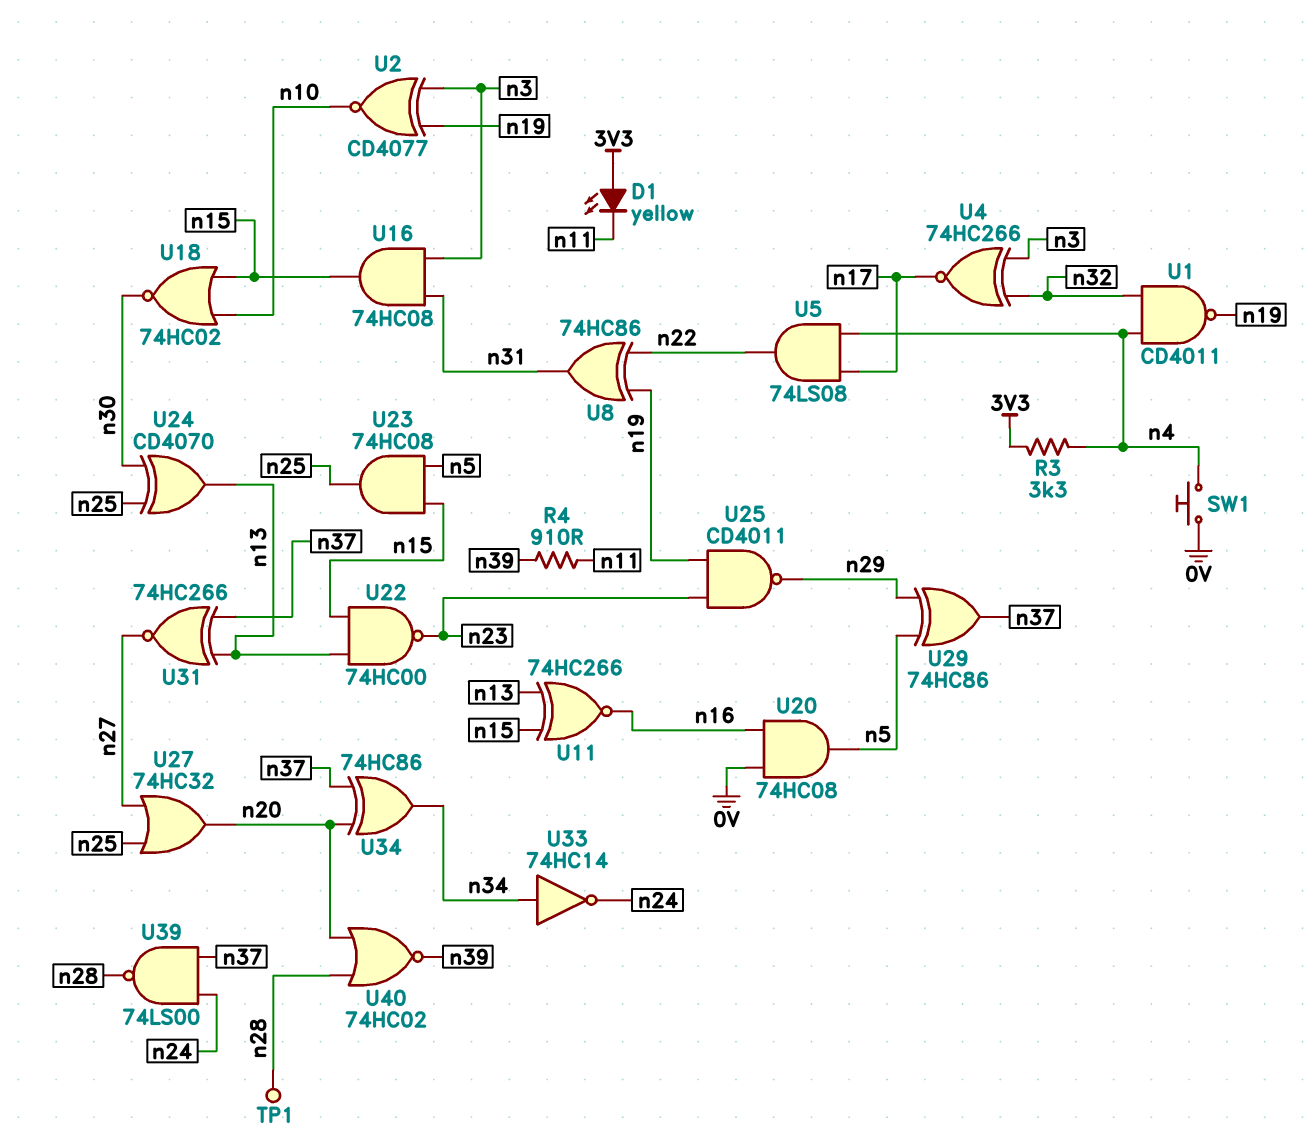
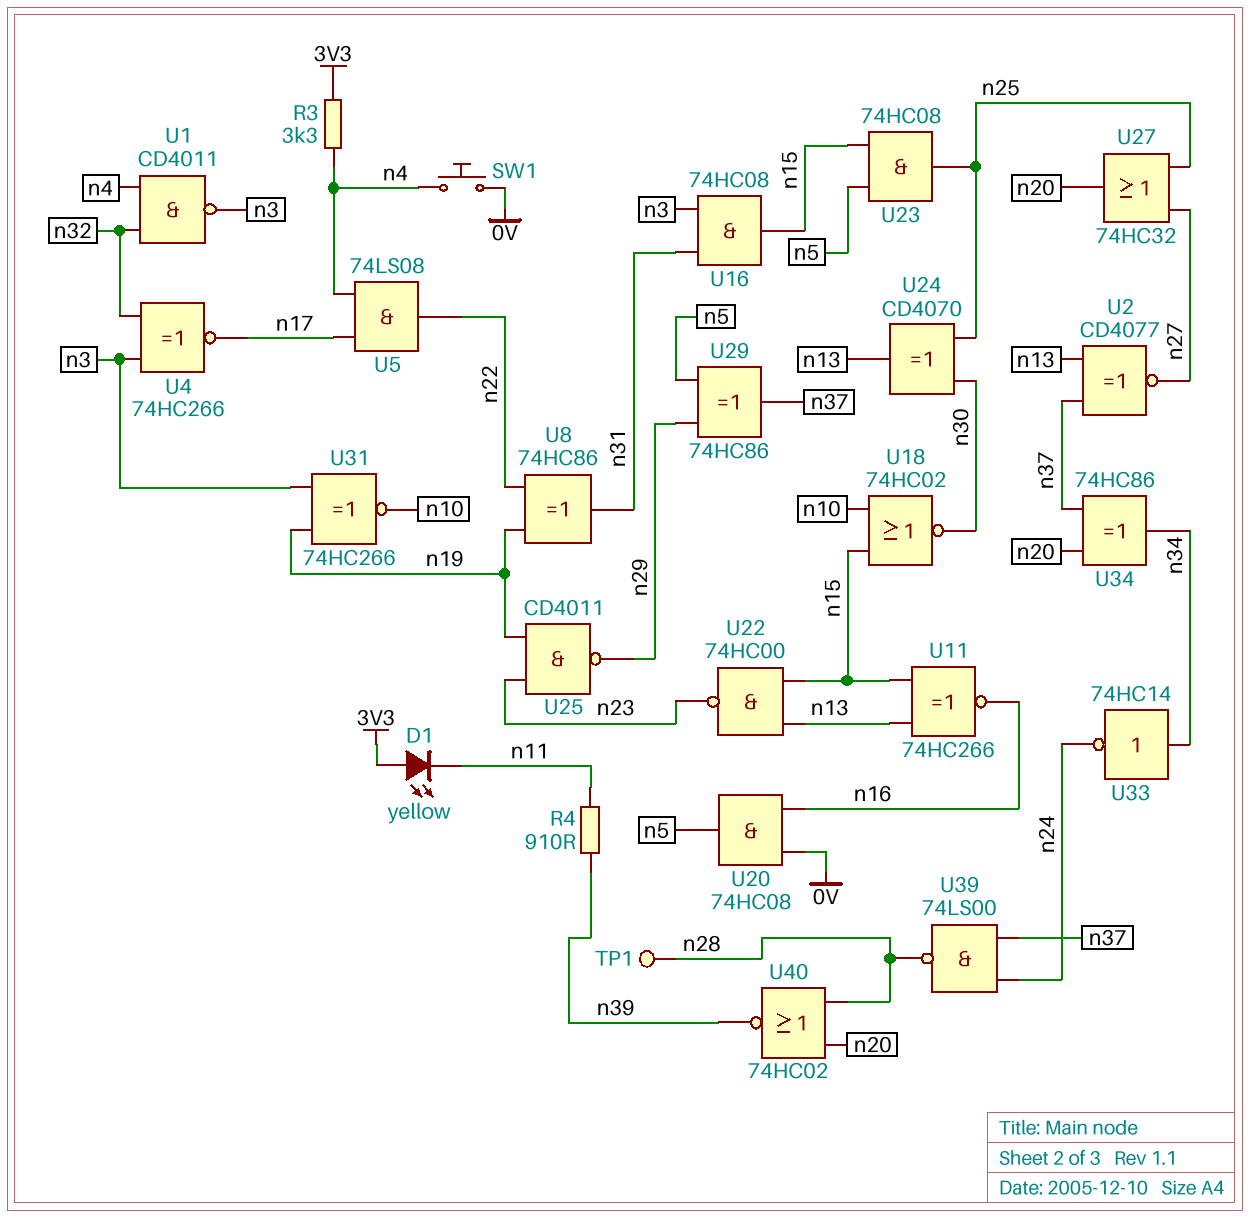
U1: NAND CD4011 (in n4, in n32, out n19) -> NAND CD4011 (in n4, in n32, out n3)
U2: XNOR CD4077 (in n3, in n19, out n10) -> XNOR CD4077 (in n13, in n37, out n27)
U31: XNOR 74HC266 (in n13, in n37, out n27) -> XNOR 74HC266 (in n3, in n19, out n10)

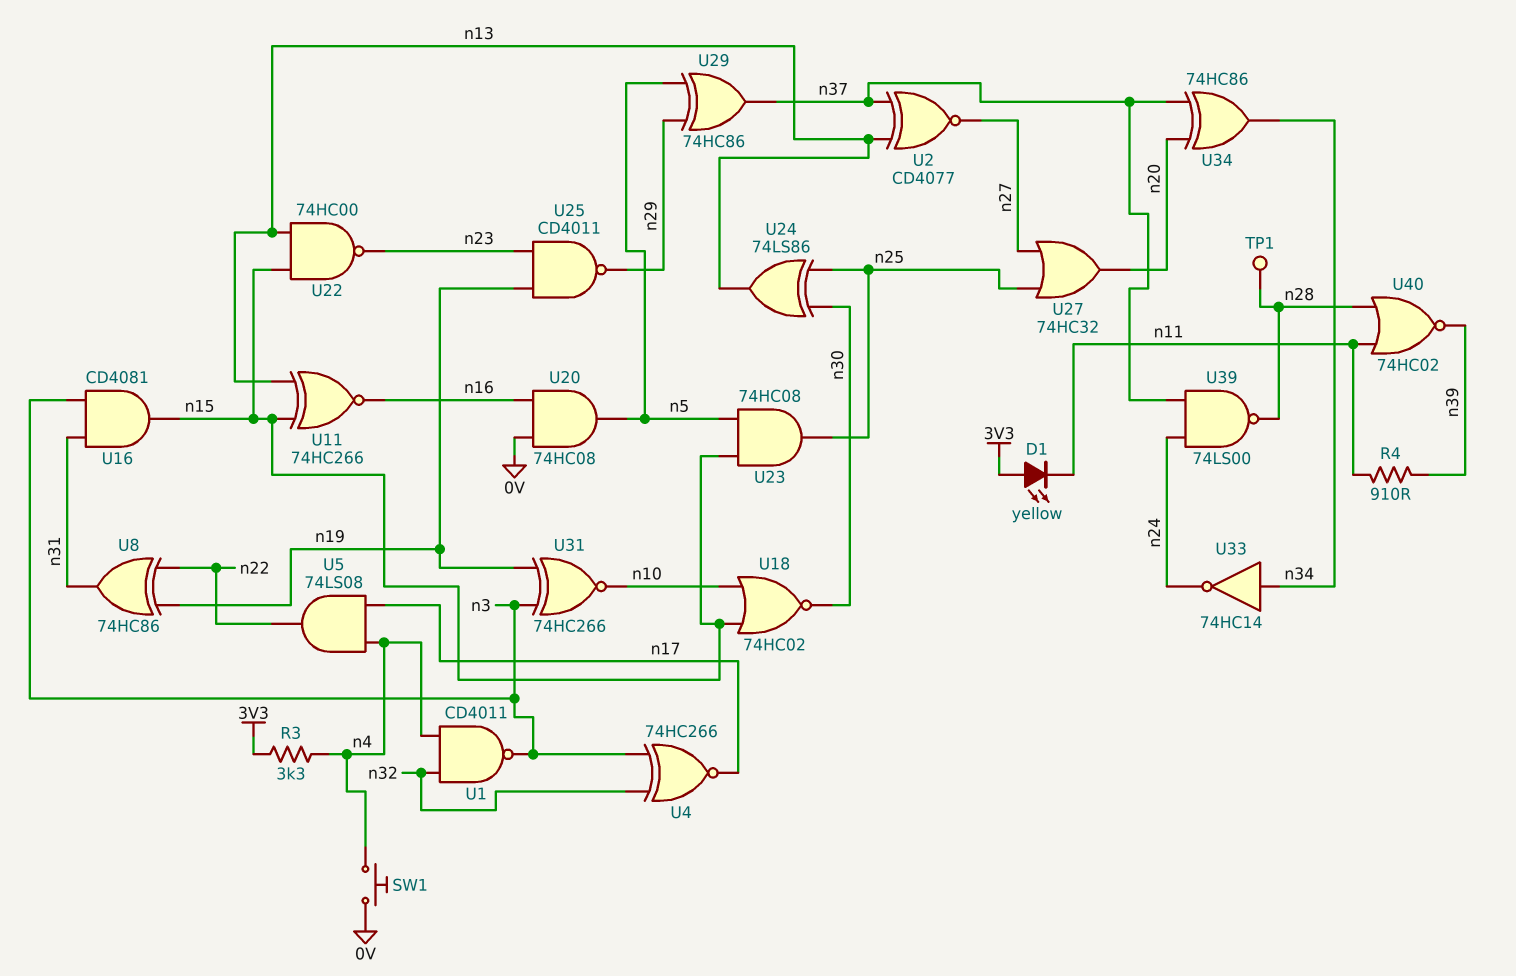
U16: AND 74HC08 (in n3, in n31, out n15) -> AND CD4081 (in n3, in n31, out n15)
U24: XOR CD4070 (in n25, in n30, out n13) -> XOR 74LS86 (in n25, in n30, out n13)
U40: NOR 74HC02 (in n20, in n28, out n39) -> NOR 74HC02 (in n11, in n28, out n39)

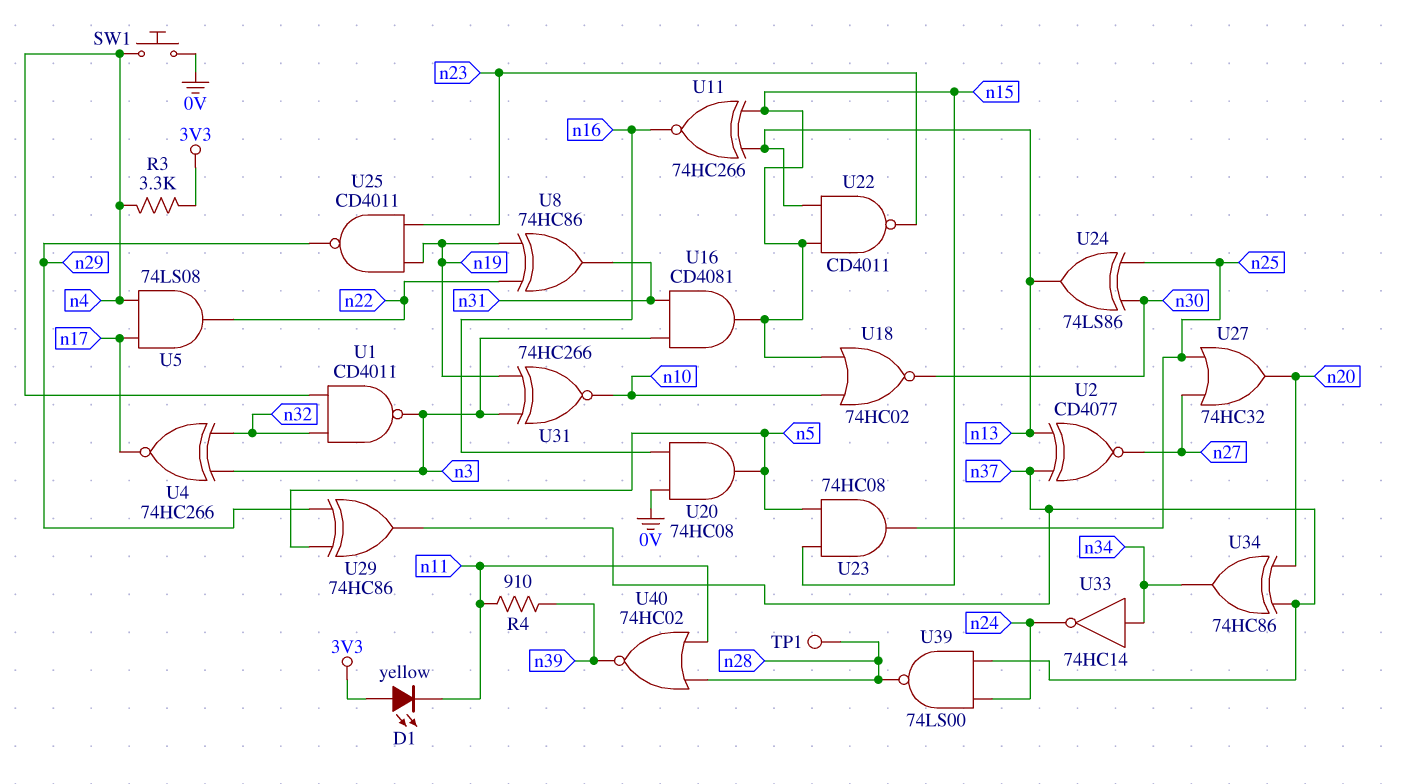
U22: NAND 74HC00 (in n13, in n15, out n23) -> NAND CD4011 (in n13, in n15, out n23)

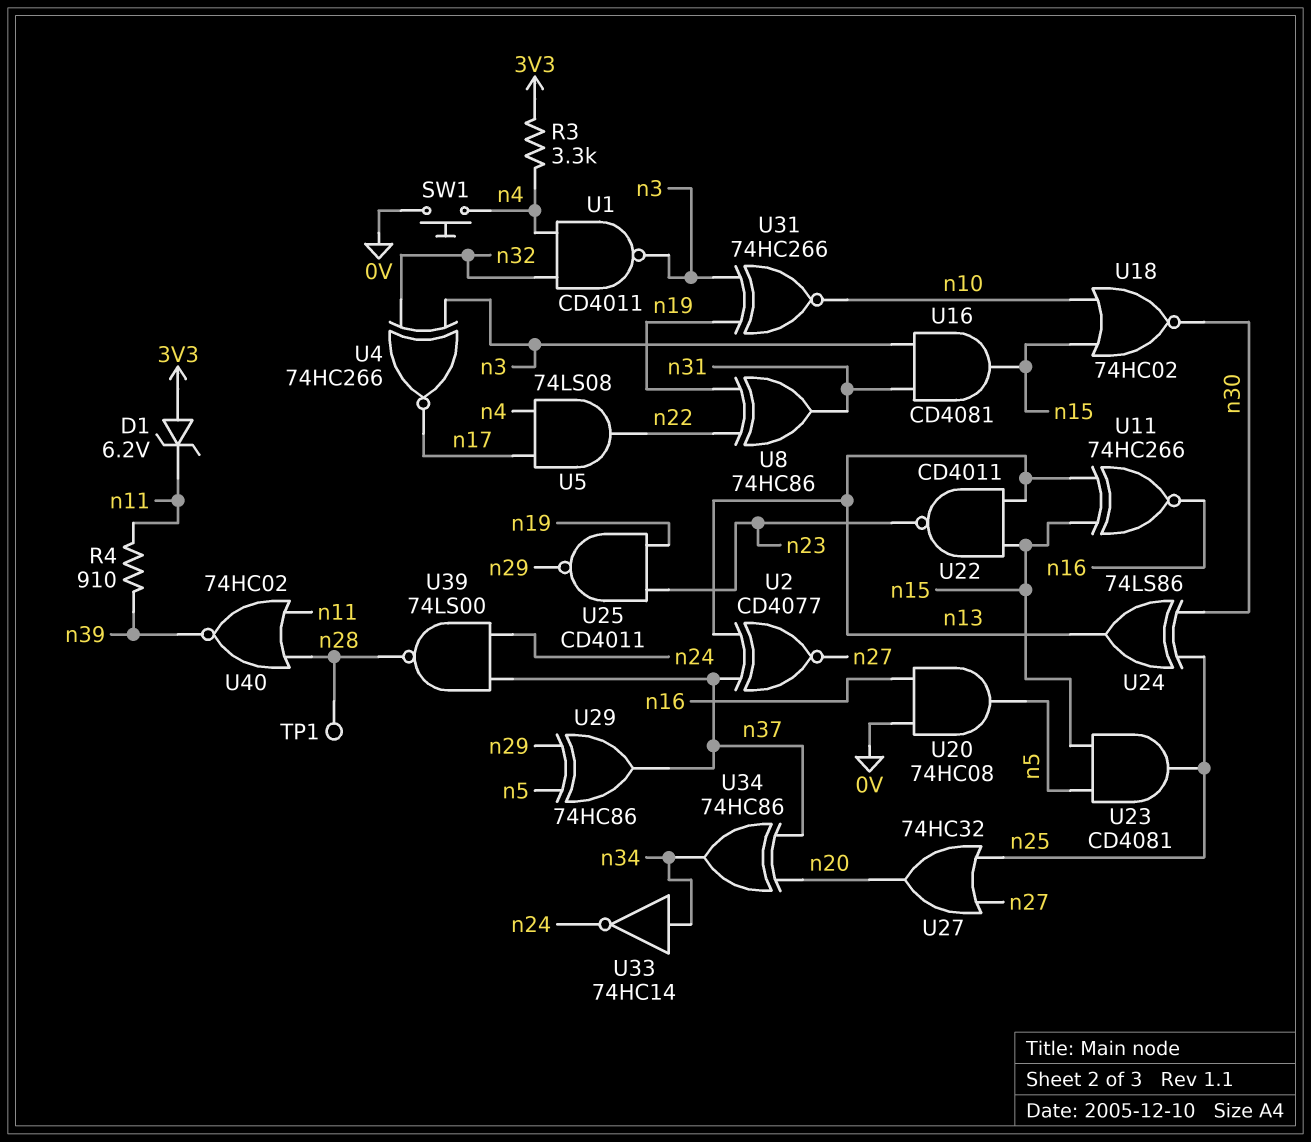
D1: LED yellow (A 3V3, K n11) -> zener 6.2V (A 3V3, K n11)
U23: AND 74HC08 (in n5, in n15, out n25) -> AND CD4081 (in n5, in n15, out n25)

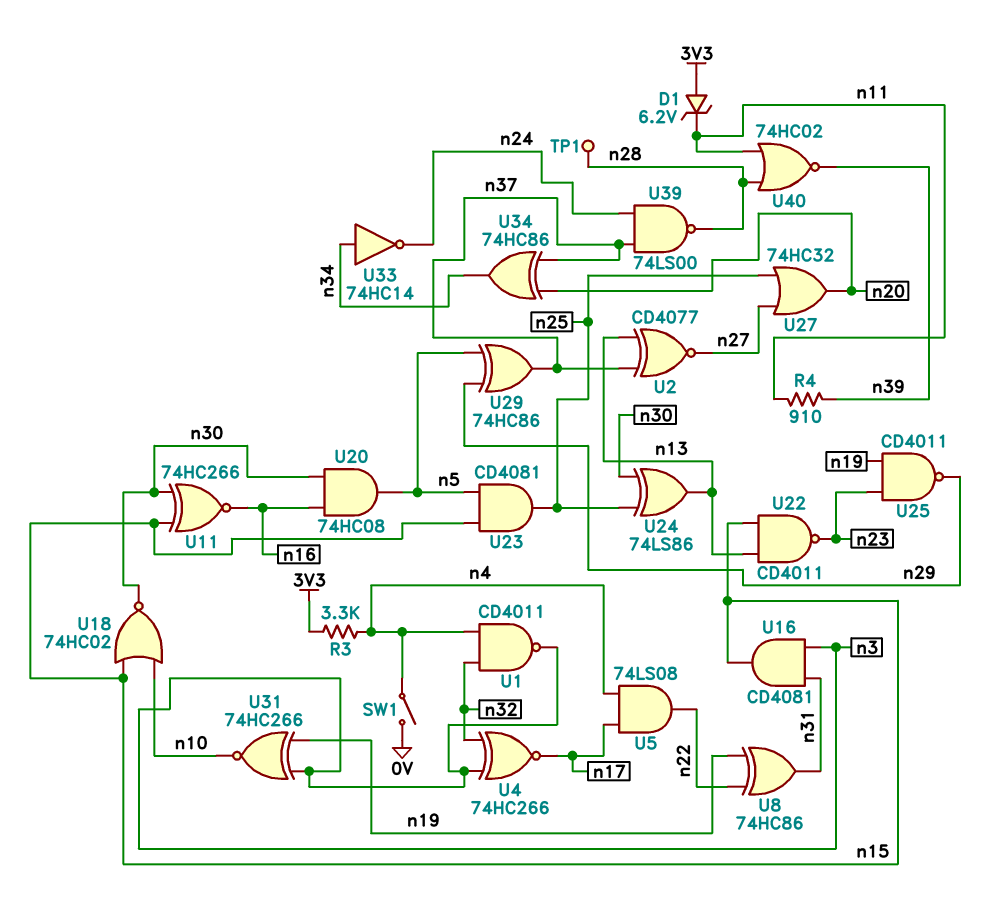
SW1: button (0V, n4) -> switch (0V, n4)
U11: XNOR 74HC266 (in n13, in n15, out n16) -> XNOR 74HC266 (in n15, in n30, out n16)
U20: AND 74HC08 (in 0V, in n16, out n5) -> AND 74HC08 (in n16, in n30, out n5)

